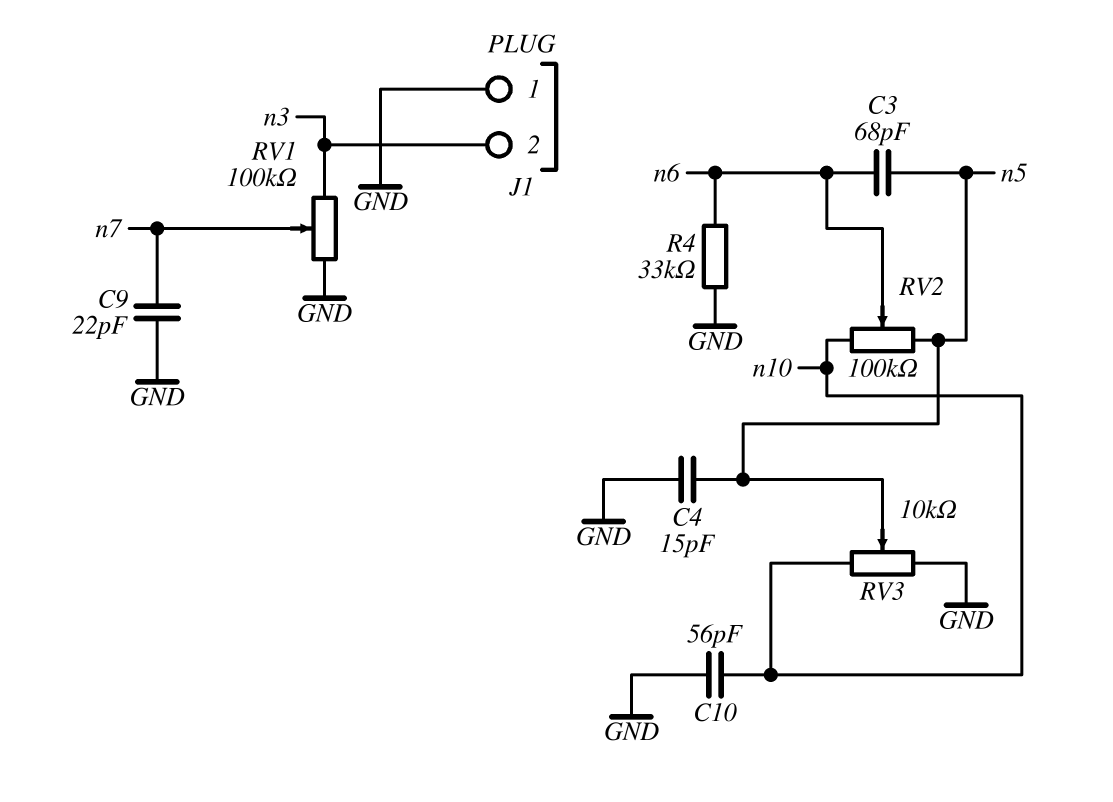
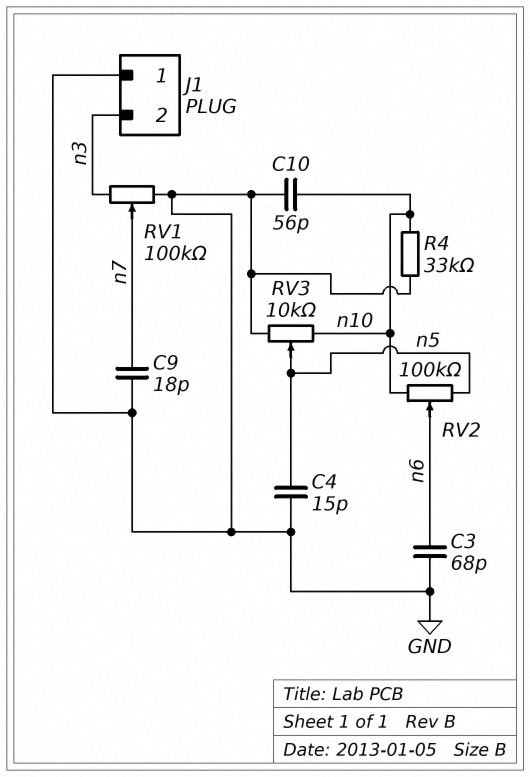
C3: 68pF (n5, n6) -> 68pF (GND, n6)
C9: 22pF (GND, n7) -> 18pF (GND, n7)
R4: 33k (GND, n6) -> 33k (GND, n10)

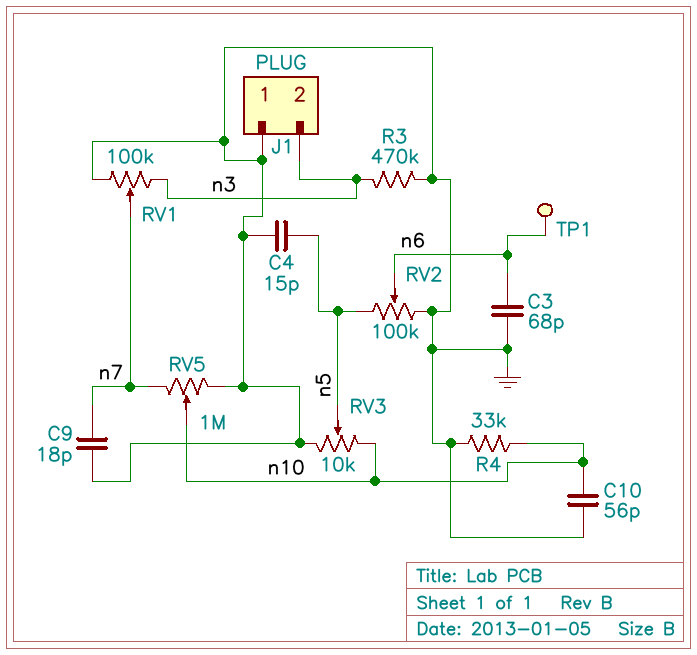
R3: none -> 470k (GND, n3)
RV2: 100k (n5, n10, wiper n6) -> 100k (GND, n5, wiper n6)
RV5: none -> 1M (GND, n7, wiper n10)
TP1: none -> test point (n6)

